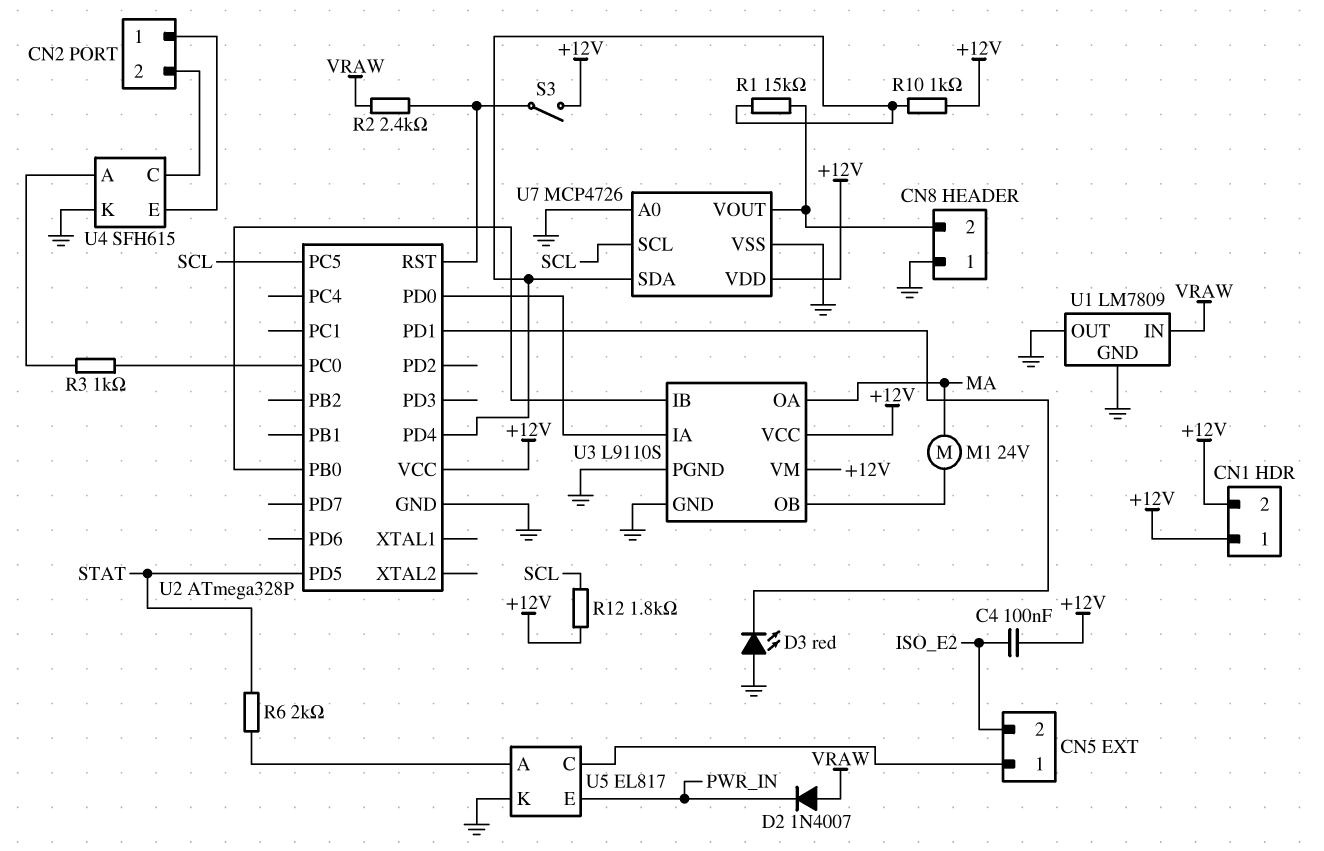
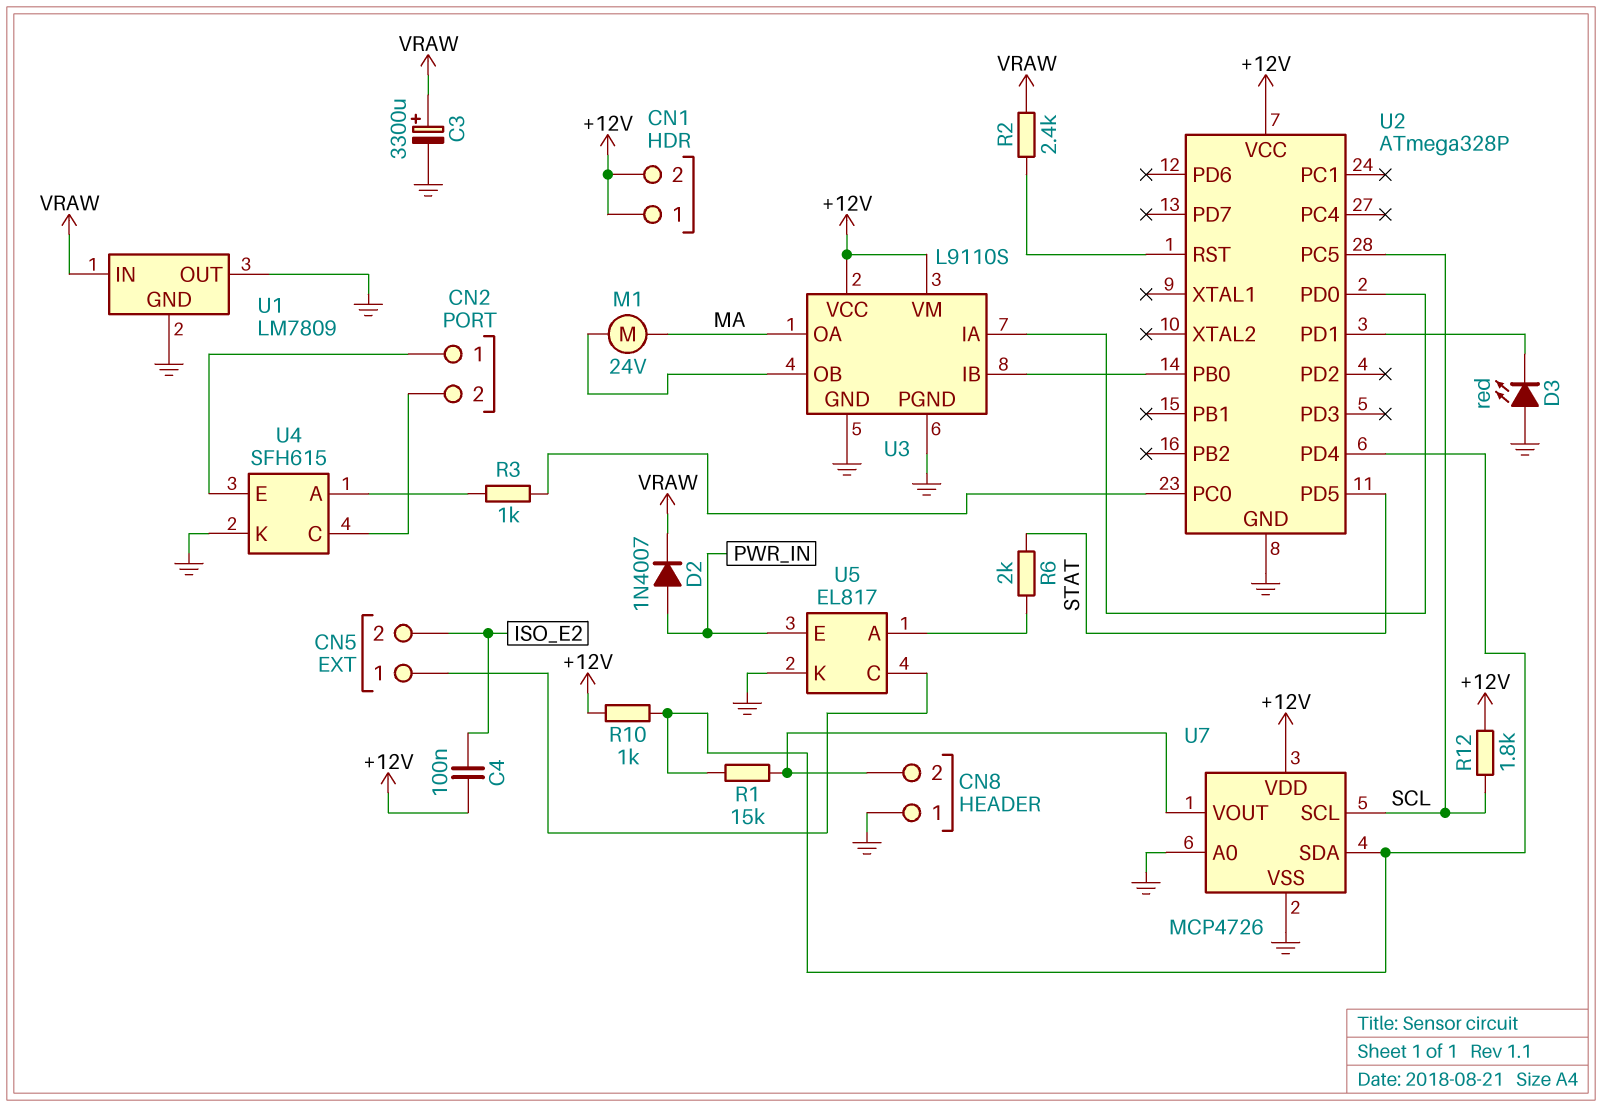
C3: none -> 3300uF (plus VRAW, minus GND)
D2: diode 1N4007 (A VRAW, K PWR_IN) -> diode 1N4007 (A PWR_IN, K VRAW)
S3: switch (+12V, U2/RST) -> none

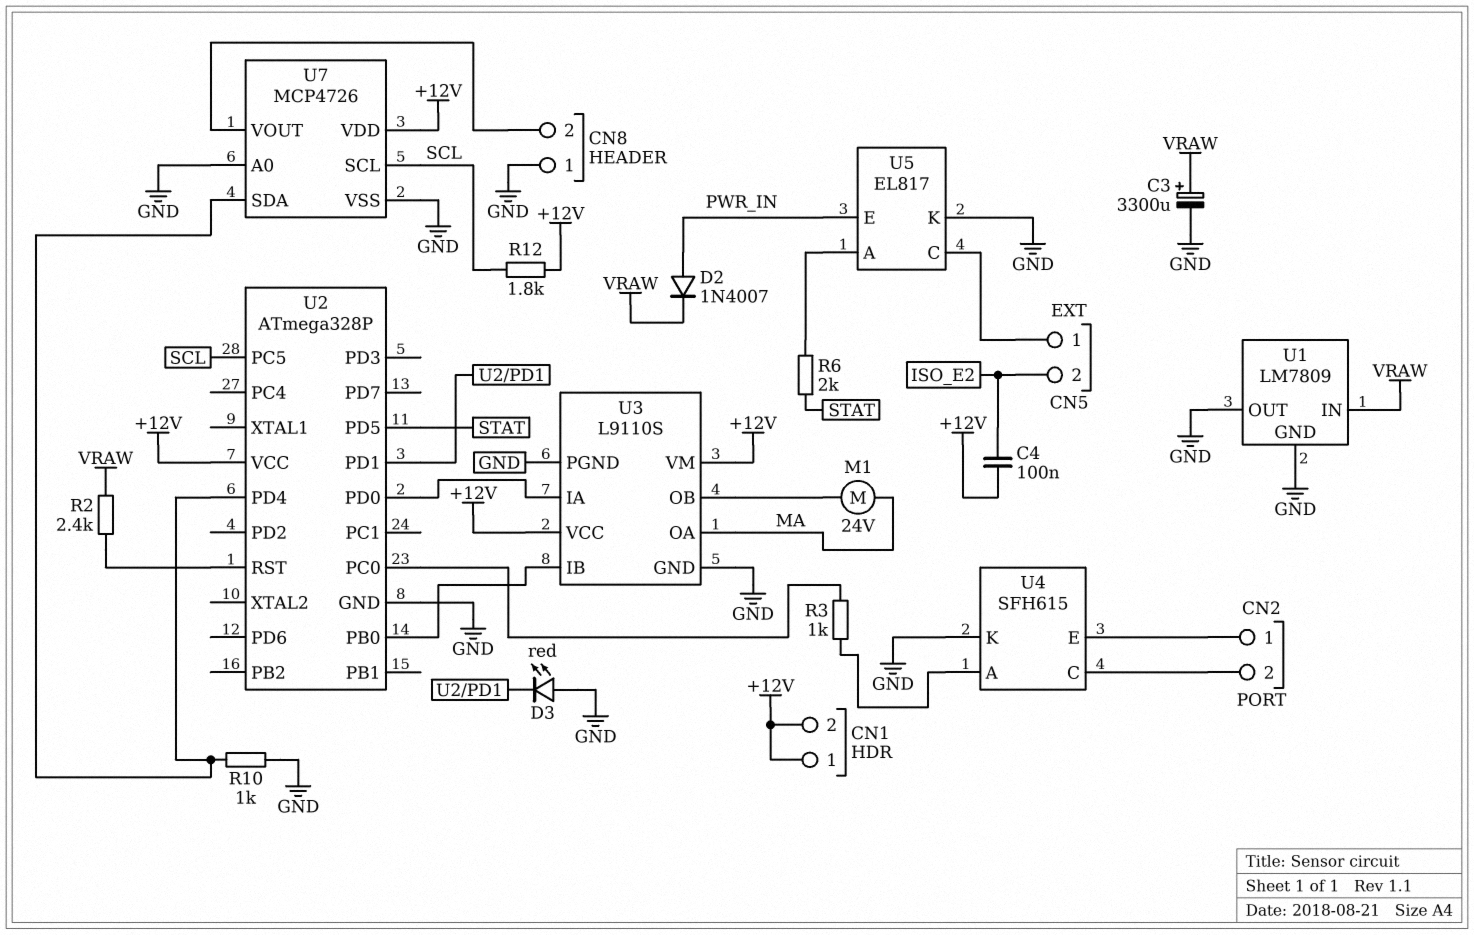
R1: 15k (CN8/2, U2/PD4) -> none
R10: 1k (+12V, U2/PD4) -> 1k (GND, U2/PD4)

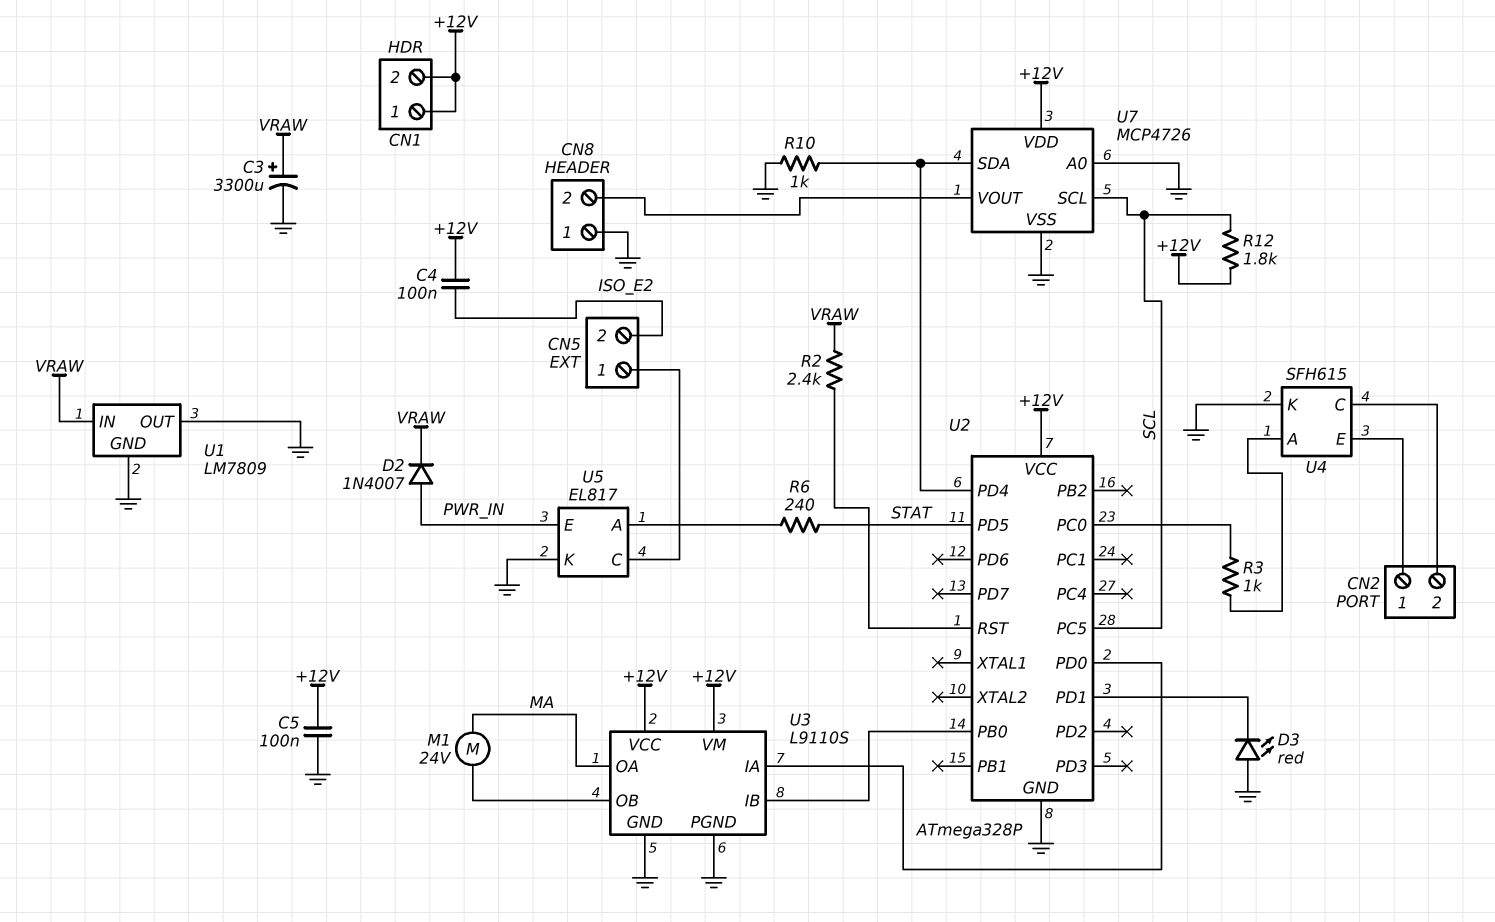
C5: none -> 100nF (+12V, GND)
R6: 2k (STAT, U5/A) -> 240 (STAT, U5/A)

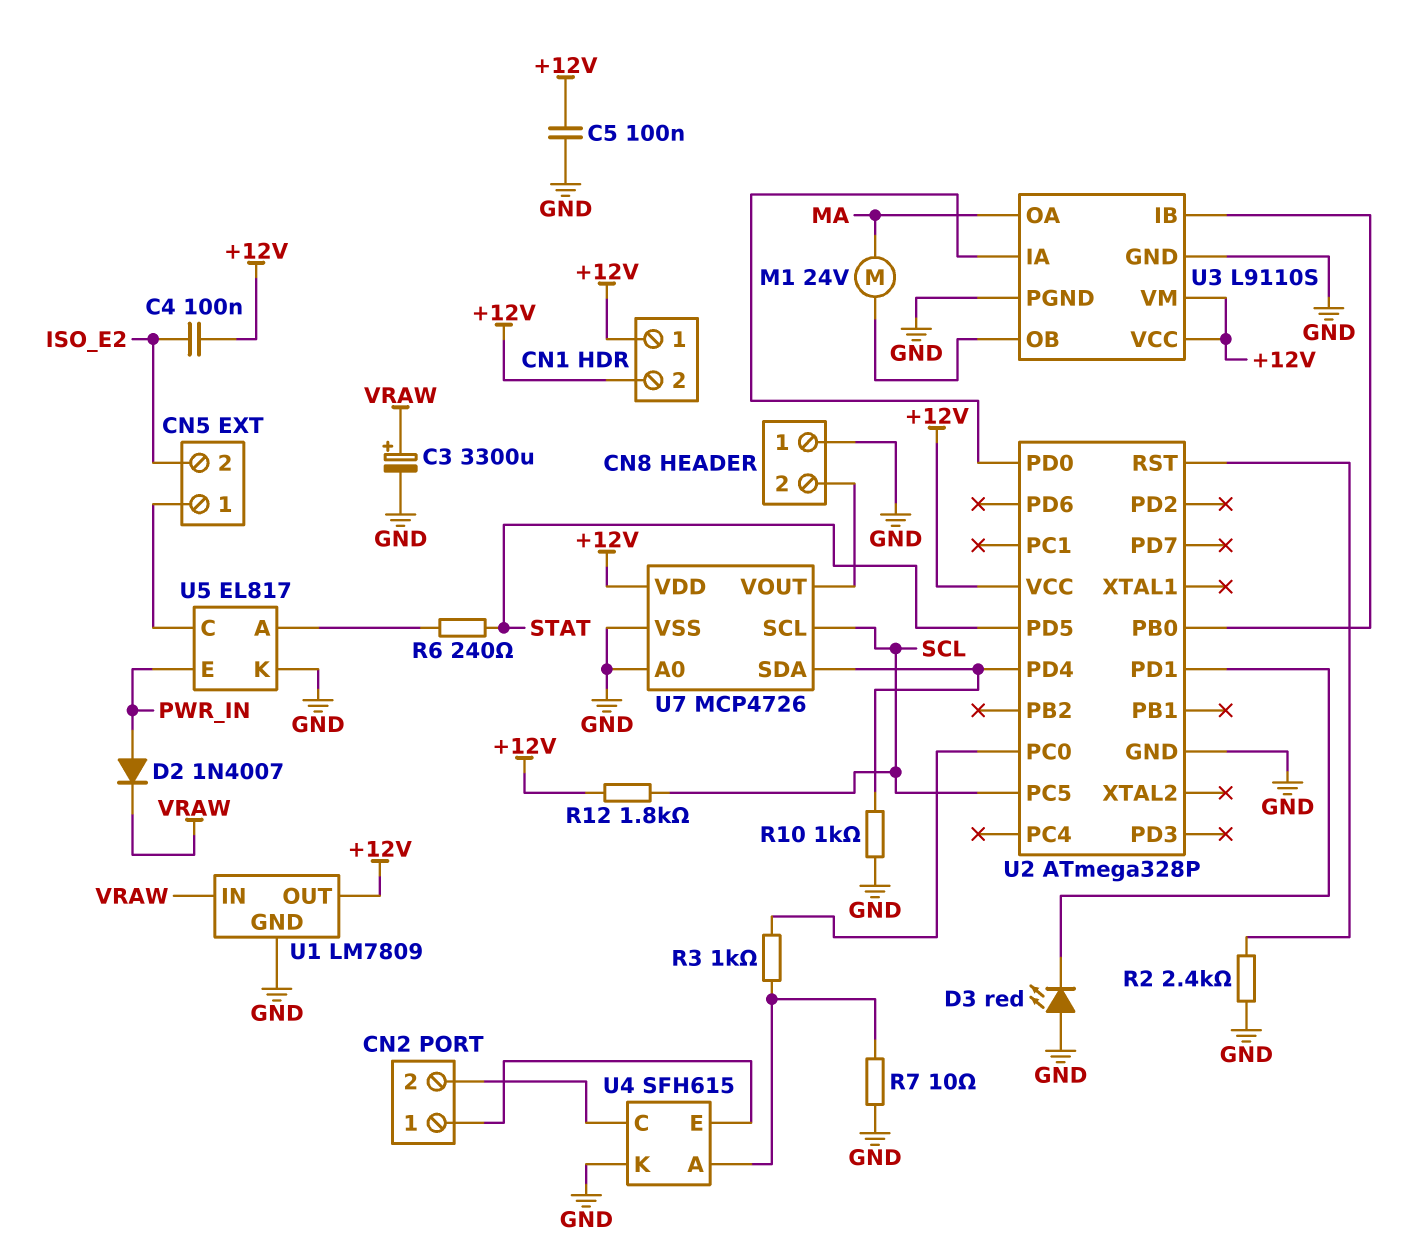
R2: 2.4k (U2/RST, VRAW) -> 2.4k (GND, U2/RST)
R7: none -> 10 (GND, U4/A)
U1 pin OUT: GND -> +12V

